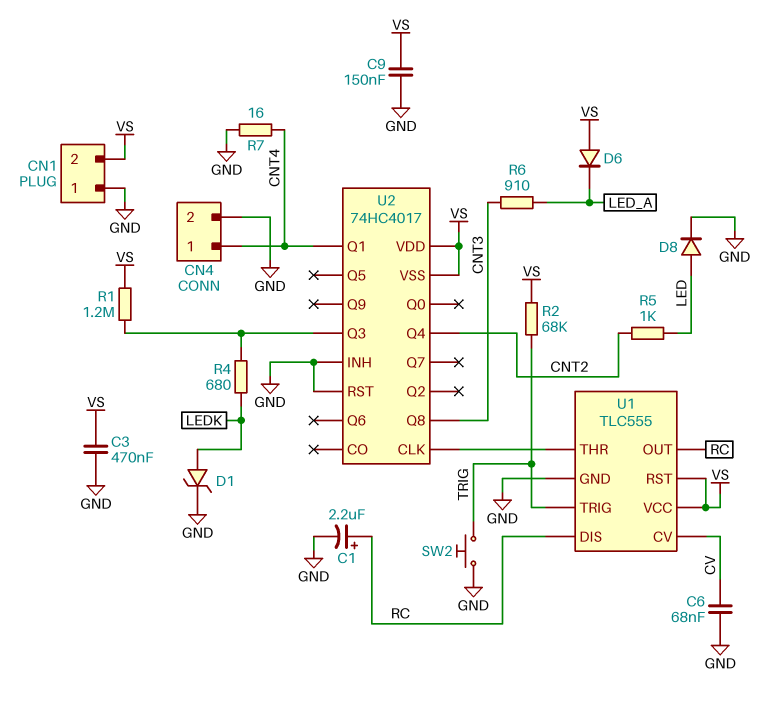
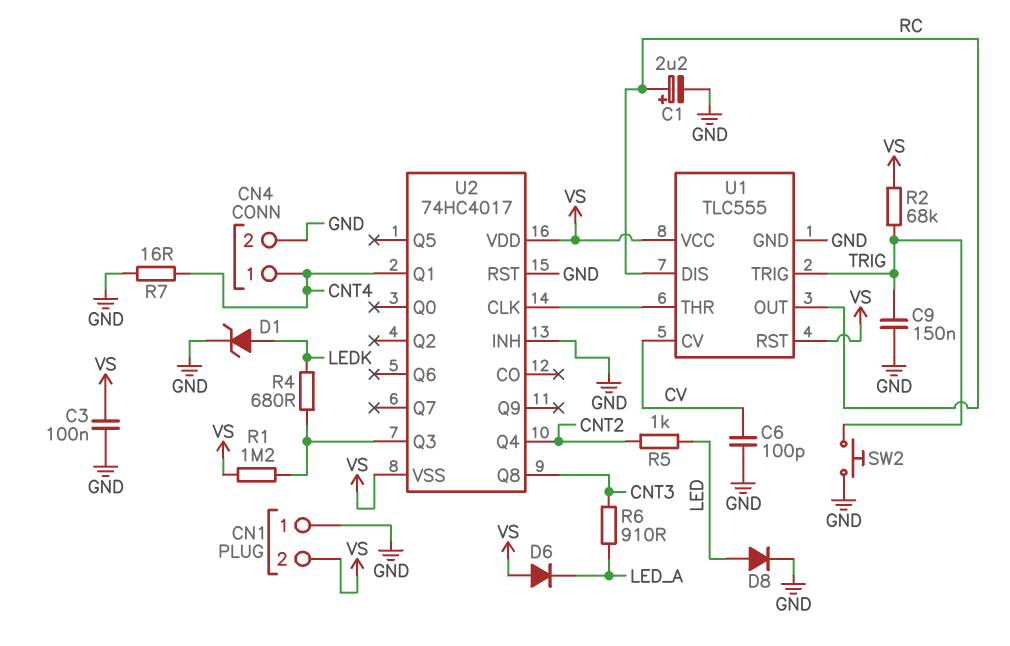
C3: 470nF (GND, VS) -> 100nF (GND, VS)
C6: 68nF (CV, GND) -> 100pF (CV, GND)
C9: 150nF (GND, VS) -> 150nF (GND, TRIG)

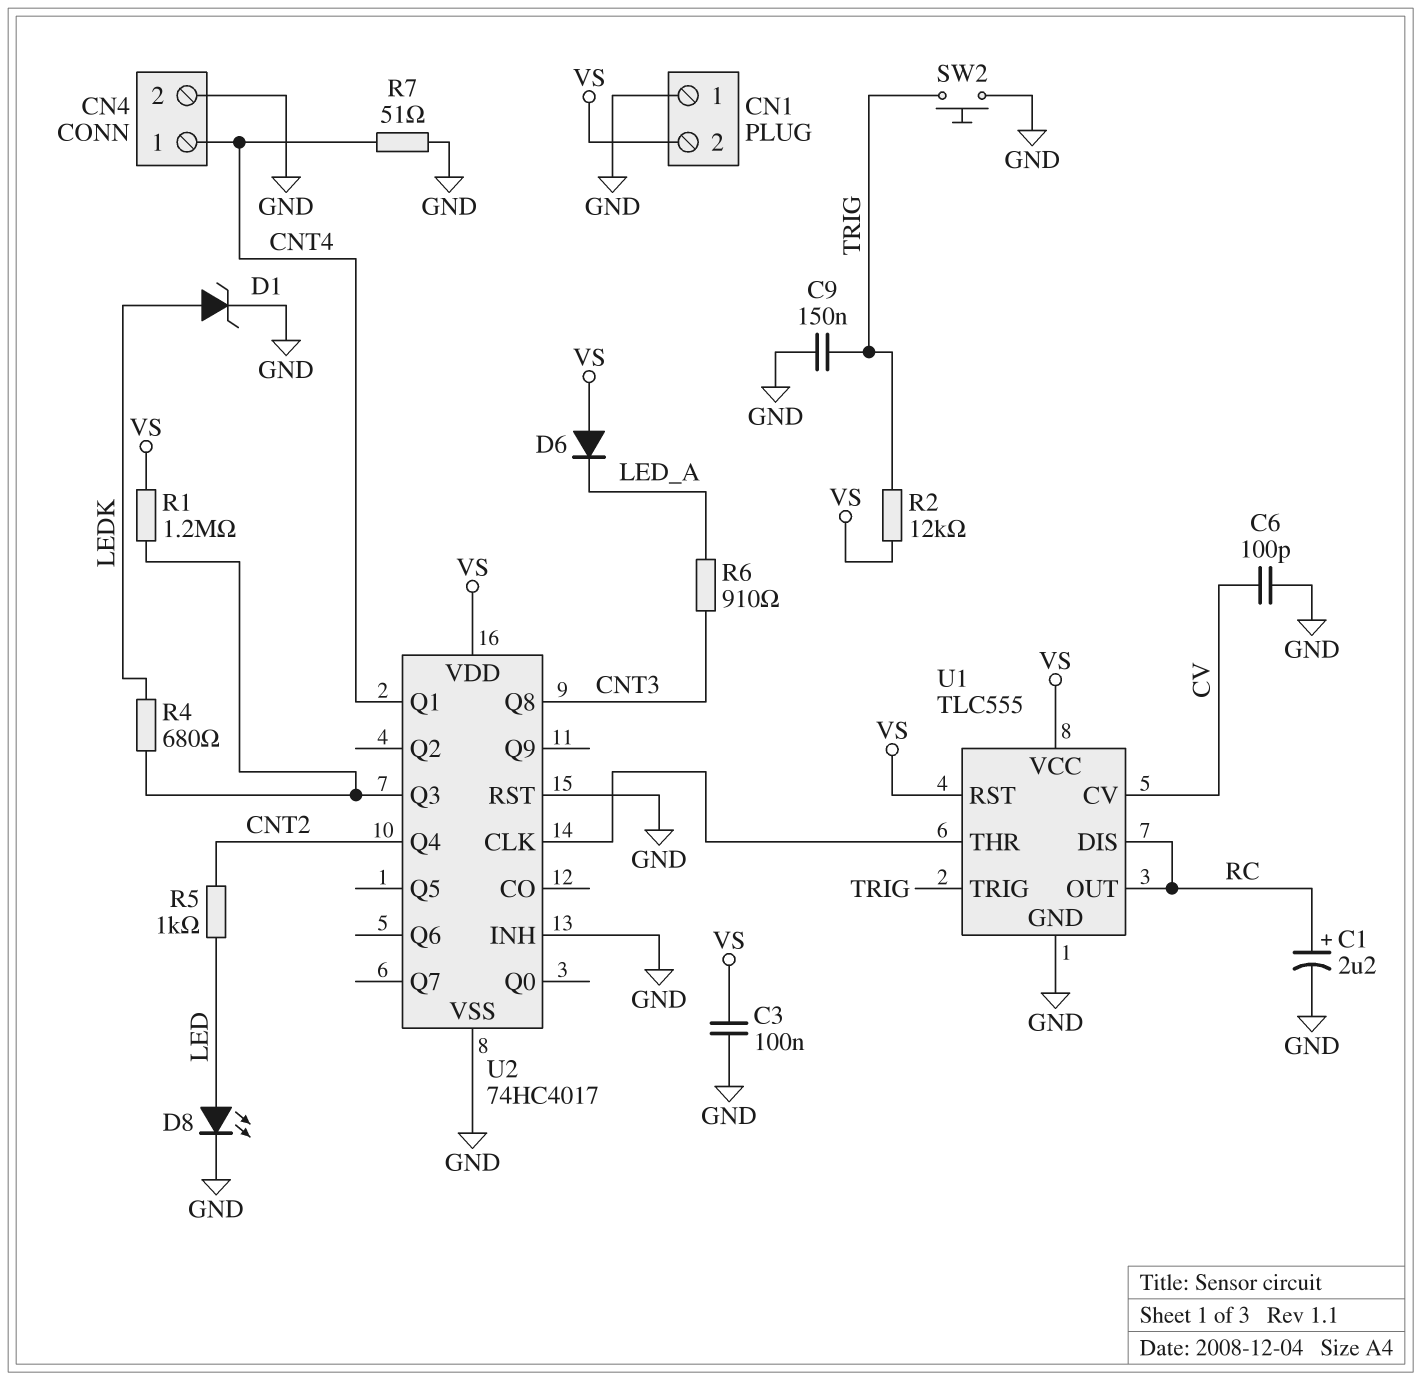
D8: diode (A LED, K GND) -> LED (A LED, K GND)
R2: 68k (TRIG, VS) -> 12k (TRIG, VS)
R7: 16 (CNT4, GND) -> 51 (CNT4, GND)
U2 pin VSS: VS -> GND

